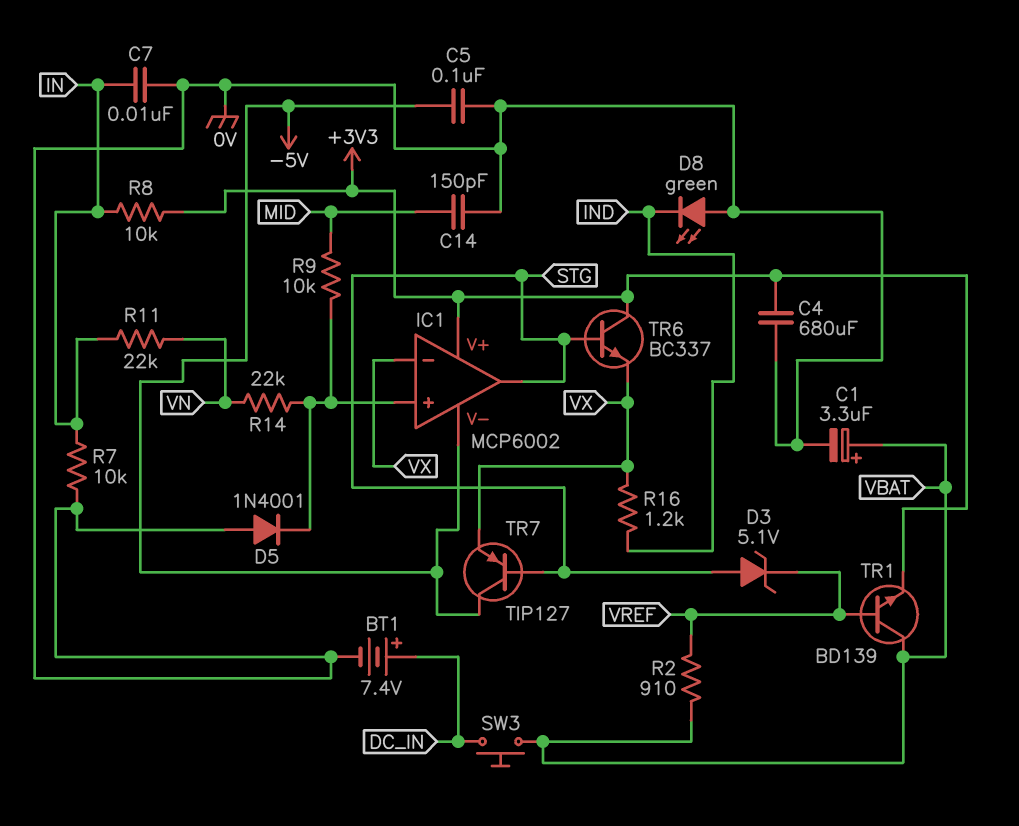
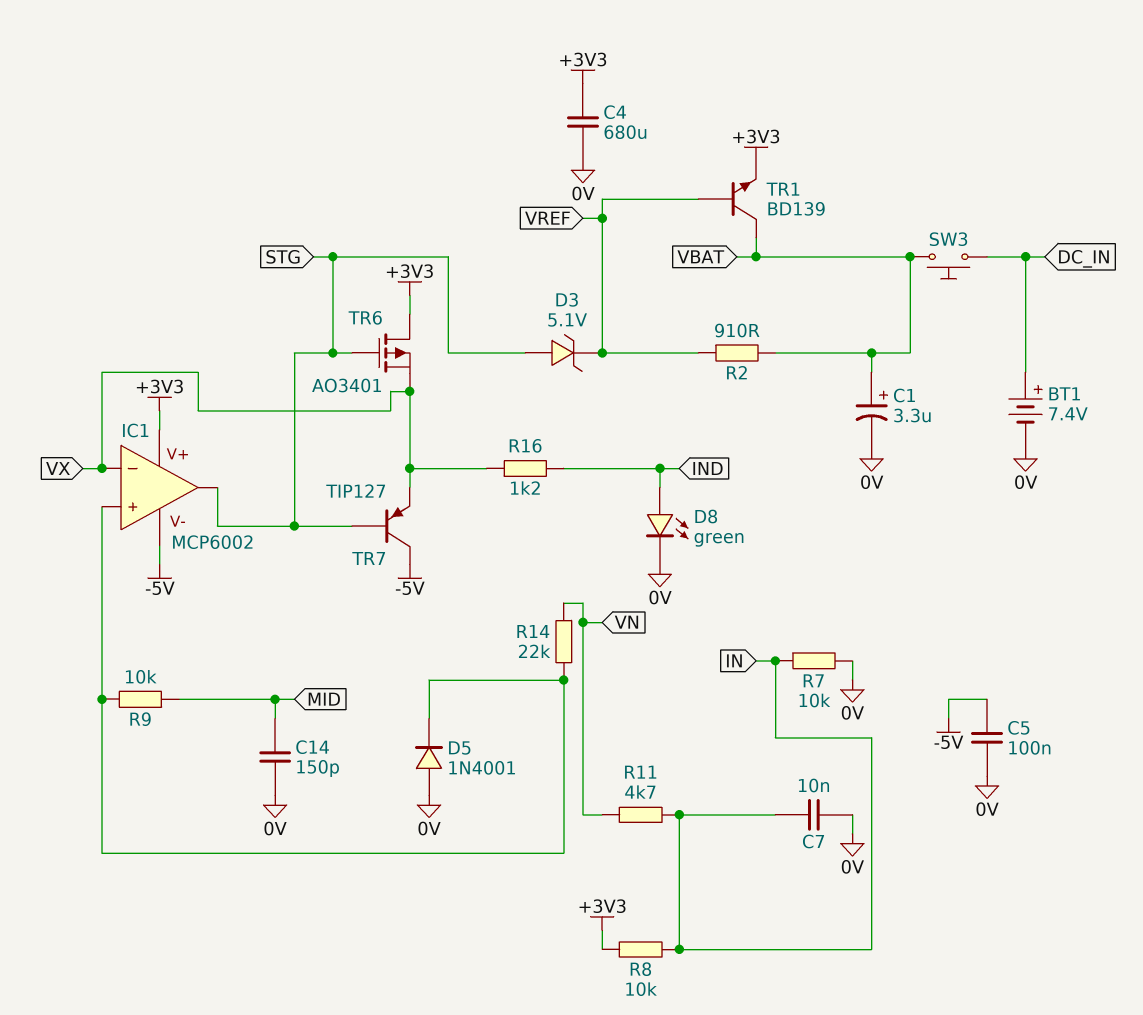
D8: LED green (A 0V, K IND) -> LED green (A IND, K 0V)
R11: 22k (IN, VN) -> 4.7k (IN, VN)
TR6: NPN BC337 (B STG, C +3V3, E VX) -> PMOS AO3401 (G STG, D +3V3, S VX)

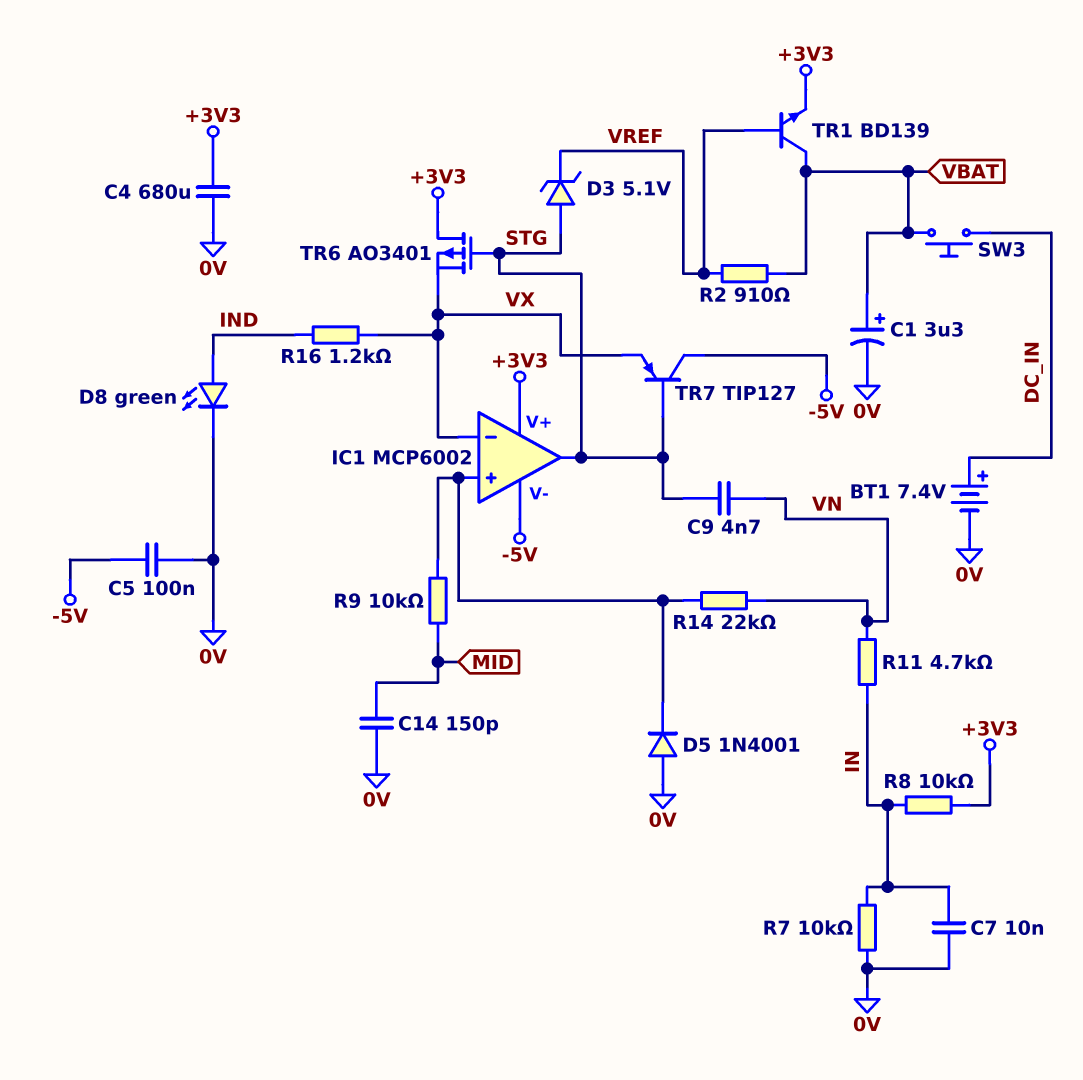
C9: none -> 4.7nF (STG, VN)

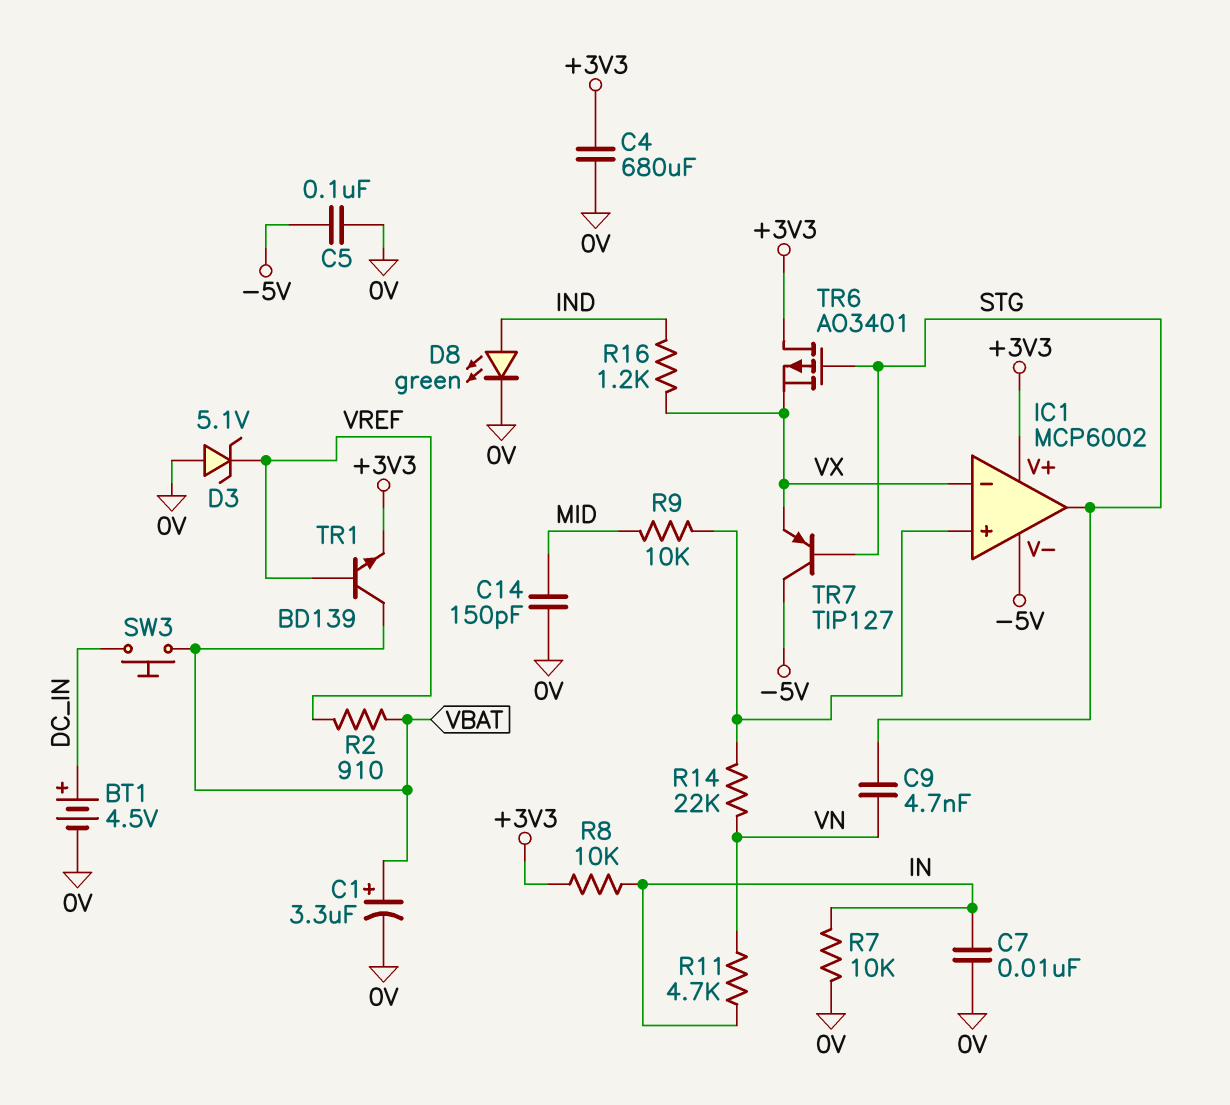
BT1: 7.4V (plus DC_IN, minus 0V) -> 4.5V (plus DC_IN, minus 0V)
D3: zener 5.1V (A STG, K VREF) -> zener 5.1V (A 0V, K VREF)
D5: diode 1N4001 (A 0V, K IC1/in+) -> none

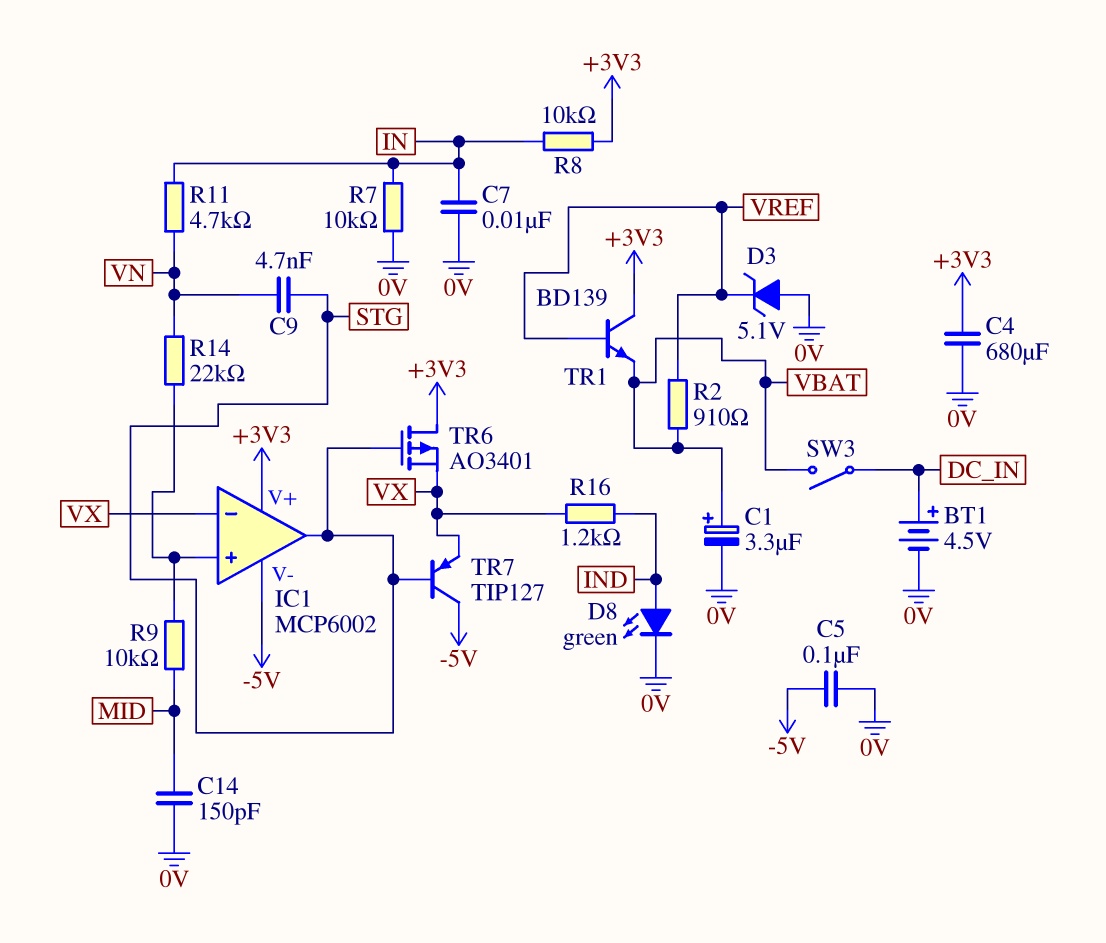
SW3: button (DC_IN, VBAT) -> switch (DC_IN, VBAT)
TR1: NPN BD139 (B VREF, C VBAT, E +3V3) -> NPN BD139 (B VREF, C +3V3, E VBAT)

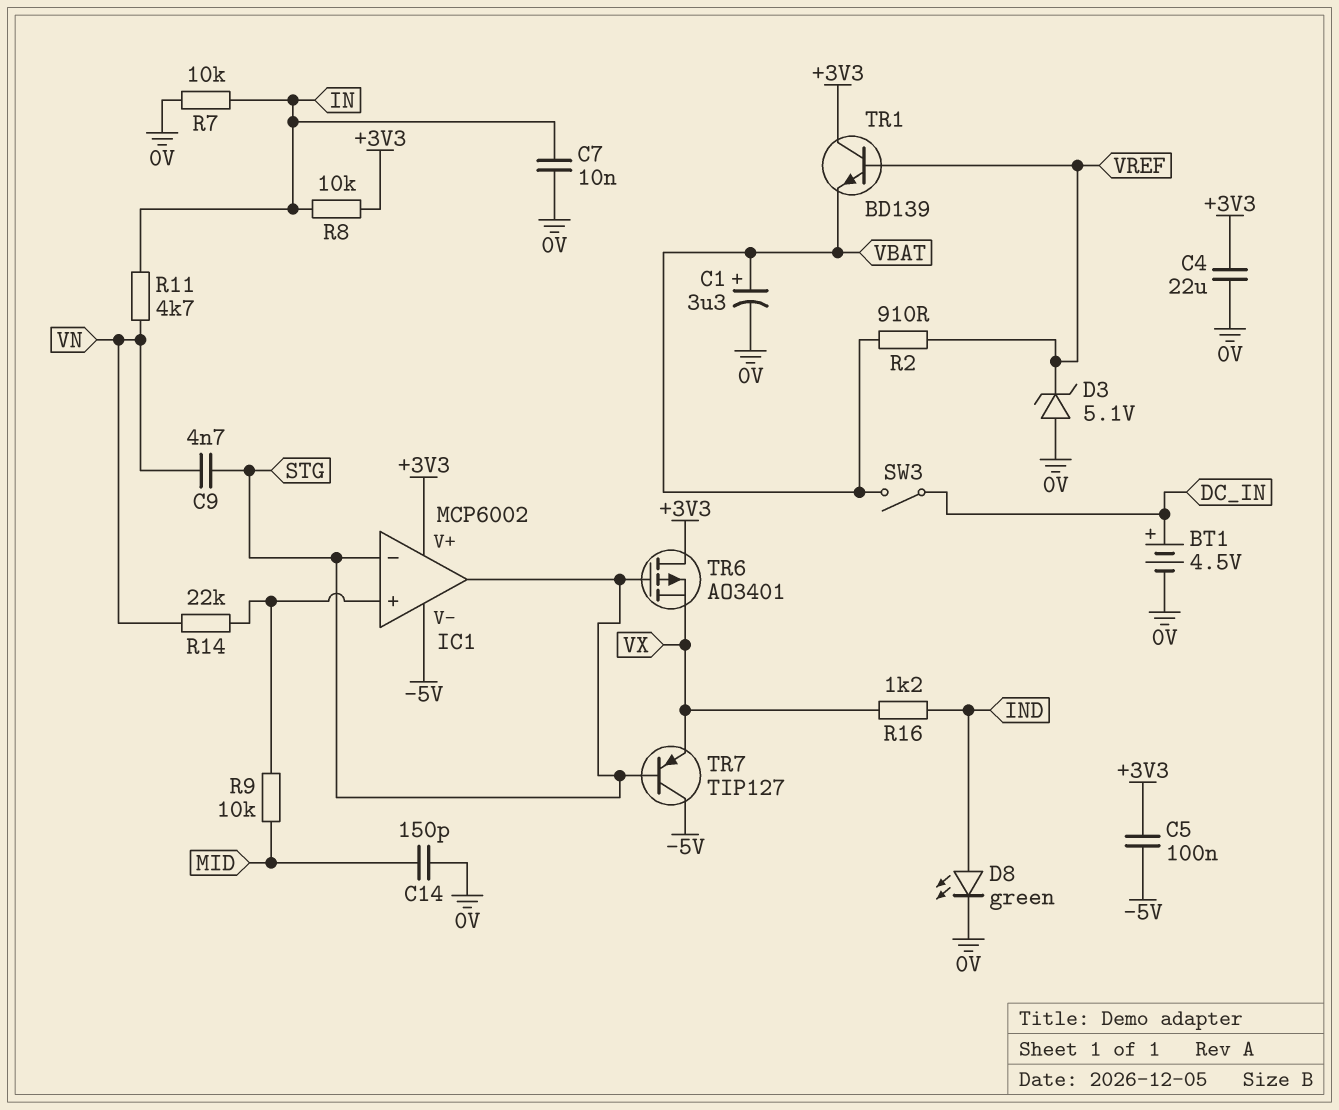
C4: 680uF (+3V3, 0V) -> 22uF (+3V3, 0V)
C5: 100nF (-5V, 0V) -> 100nF (+3V3, -5V)
IC1 pin in-: VX -> STG

